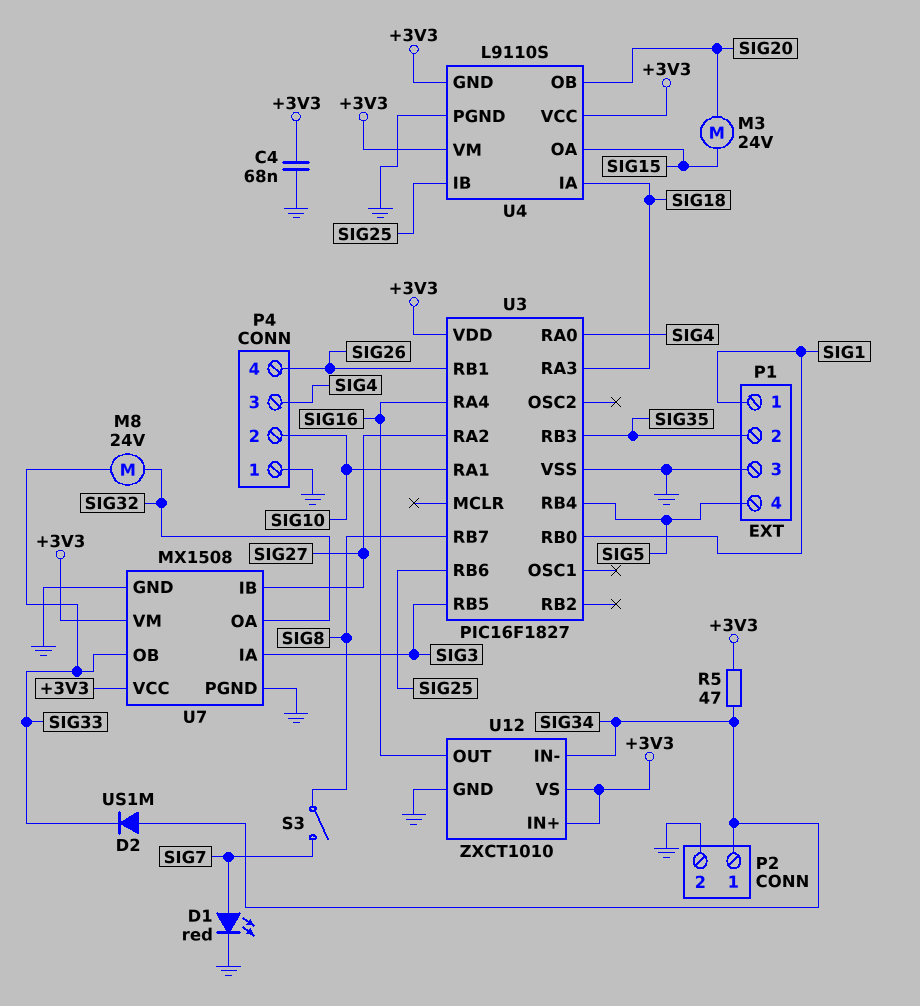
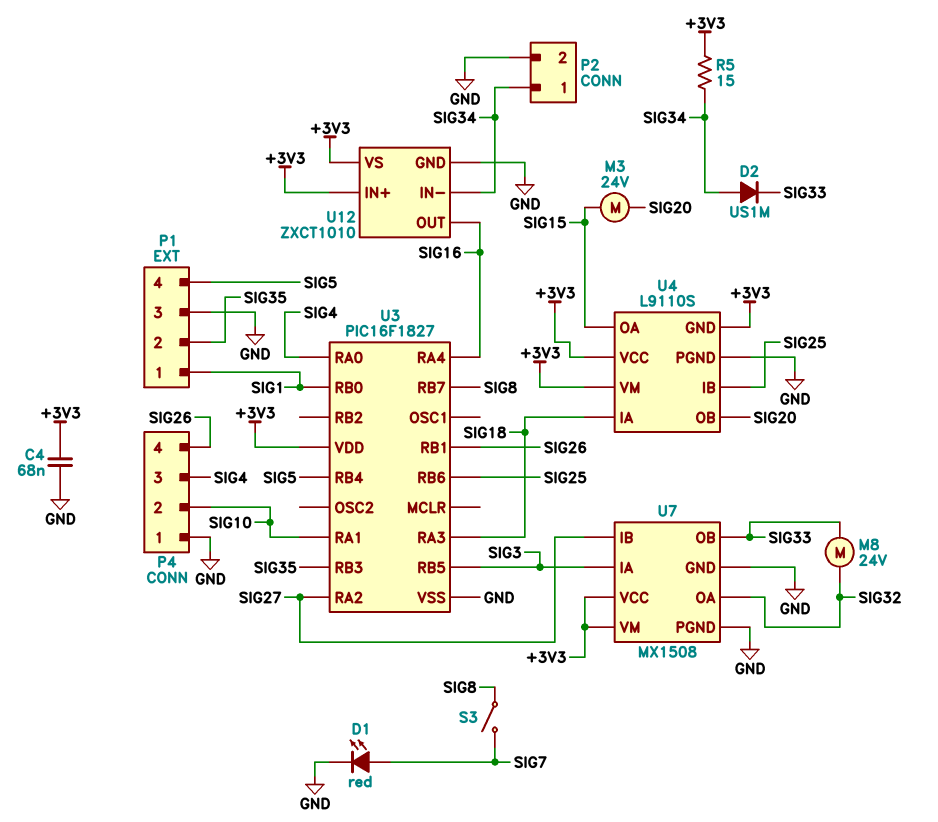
R5: 47 (+3V3, SIG34) -> 15 (+3V3, SIG34)

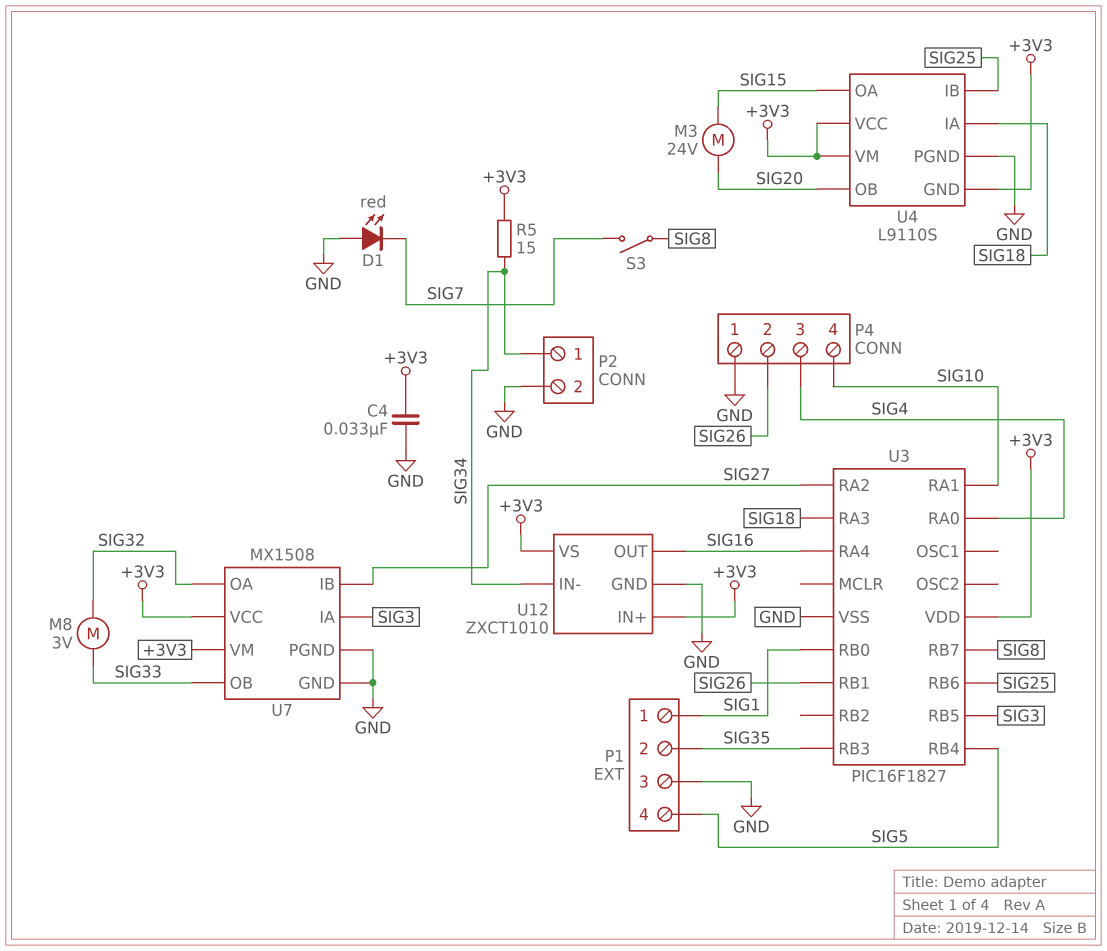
C4: 68nF (+3V3, GND) -> 33nF (+3V3, GND)
D1: LED red (A SIG7, K GND) -> LED red (A GND, K SIG7)
D2: diode US1M (A SIG34, K SIG33) -> none
M8: motor 24V (SIG32, SIG33) -> motor 3V (SIG32, SIG33)
P4 pin 2: SIG10 -> SIG26
P4 pin 4: SIG26 -> SIG10

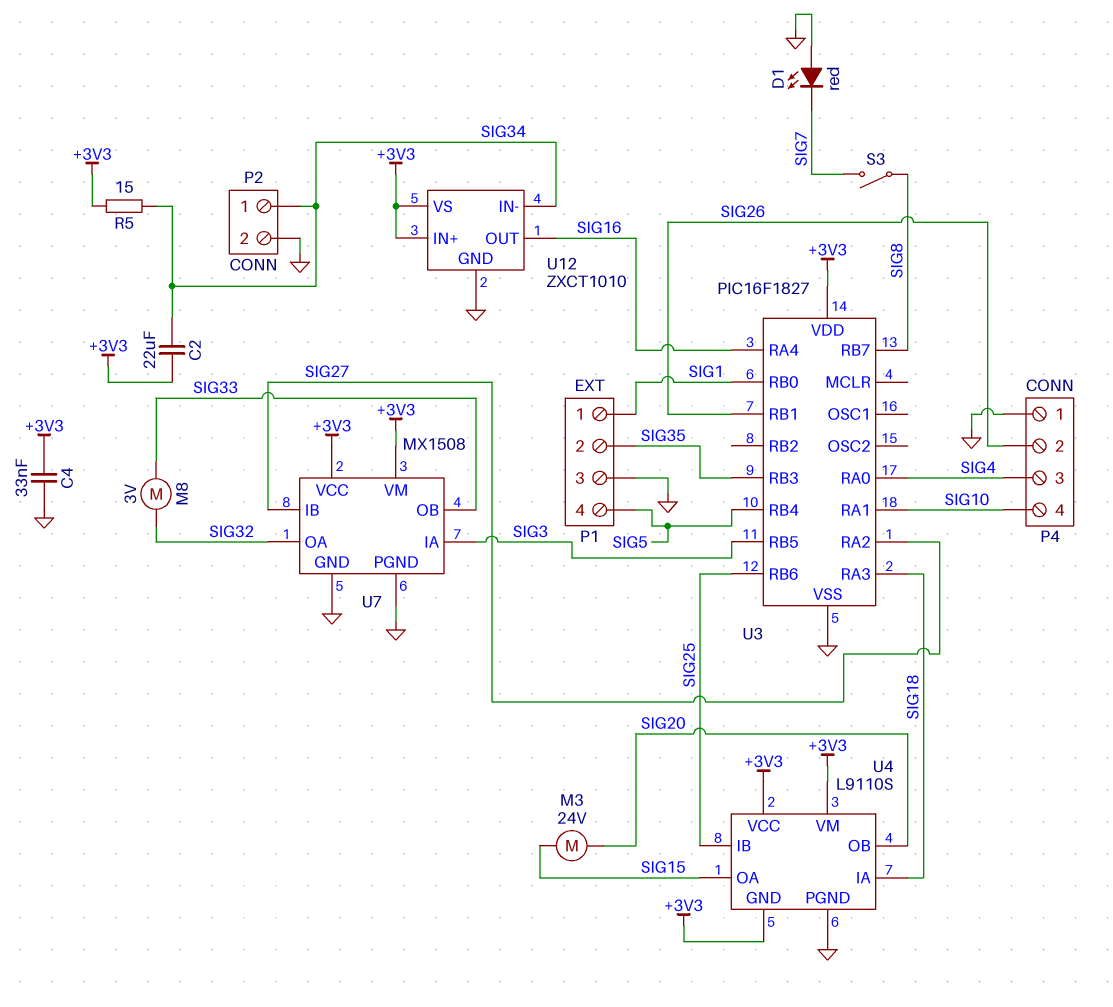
C2: none -> 22uF (+3V3, SIG34)

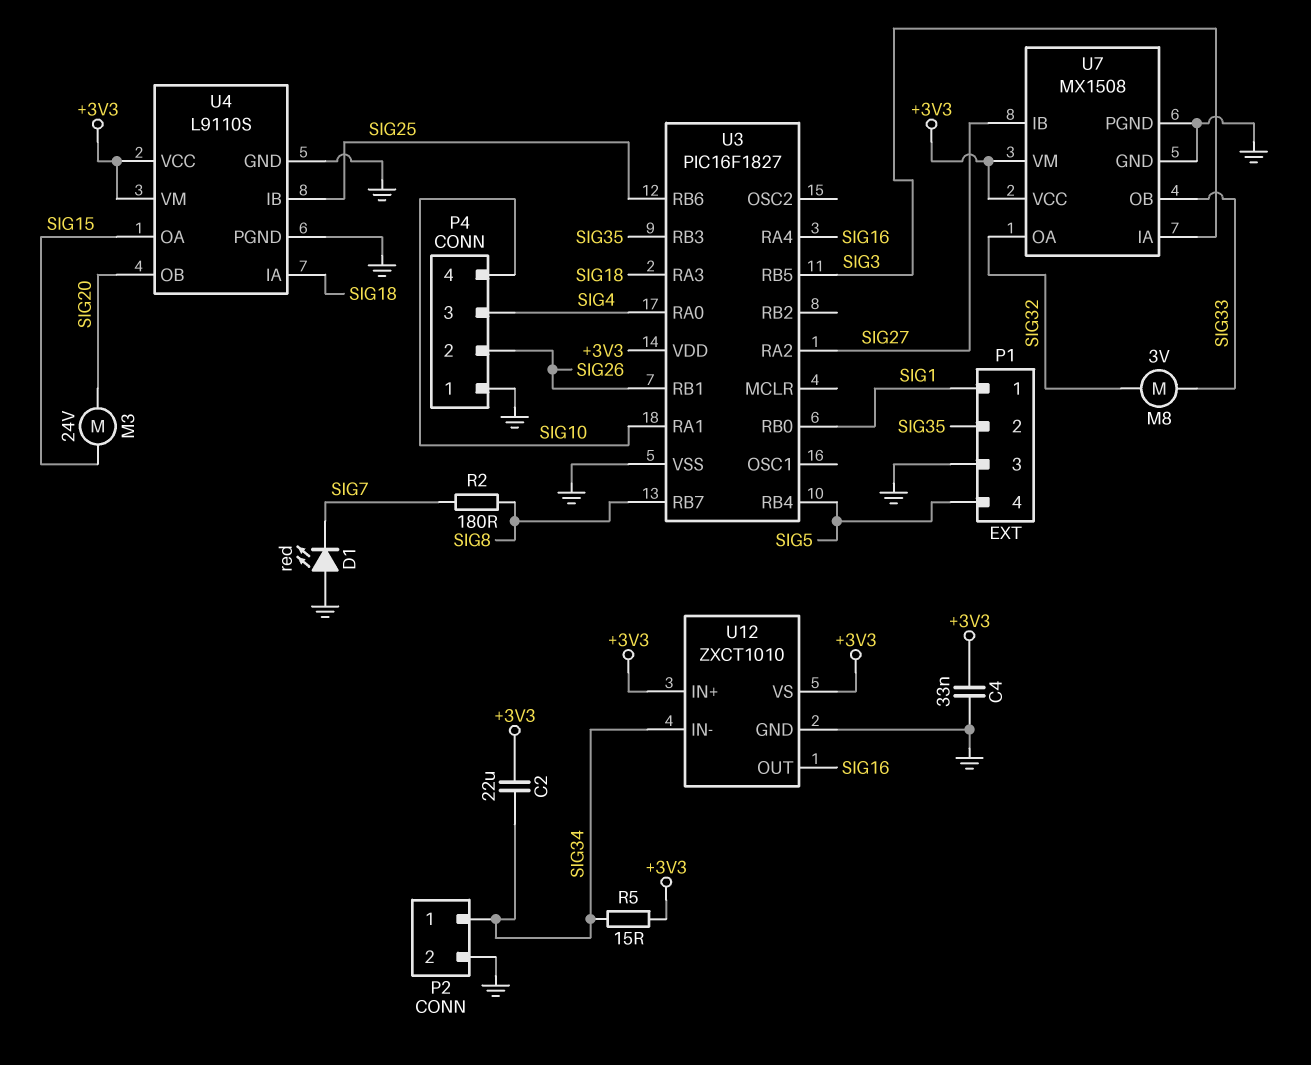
R2: none -> 180 (SIG7, SIG8)
S3: switch (SIG7, SIG8) -> none
U4 pin GND: +3V3 -> GND

